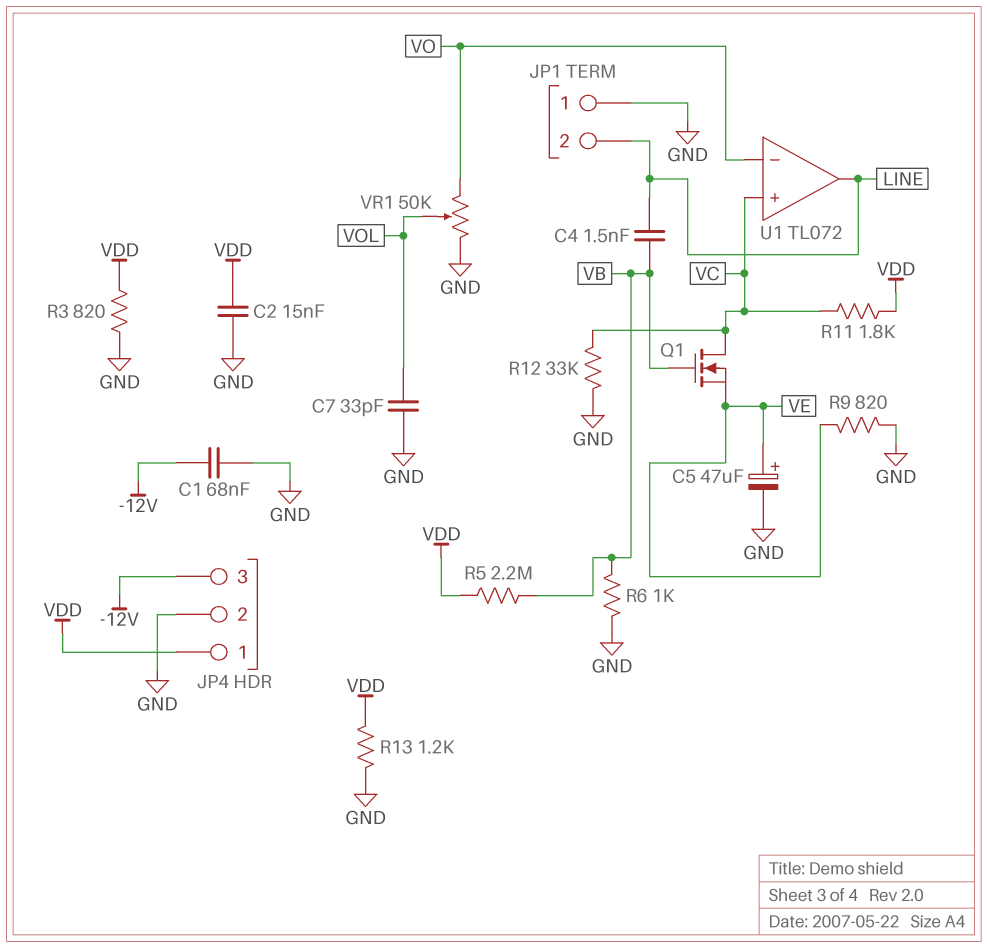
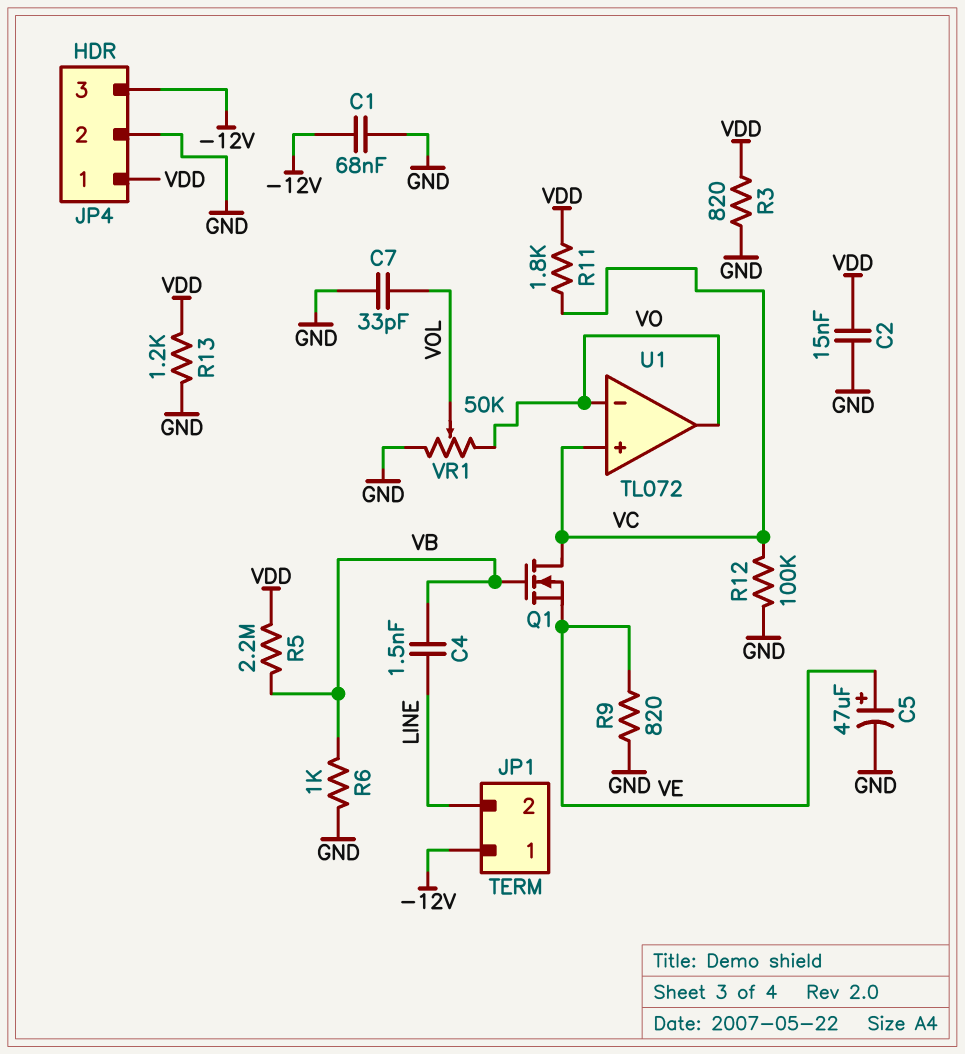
JP1 pin 1: GND -> -12V
R12: 33k (GND, VC) -> 100k (GND, VC)
U1 pin out: LINE -> VO

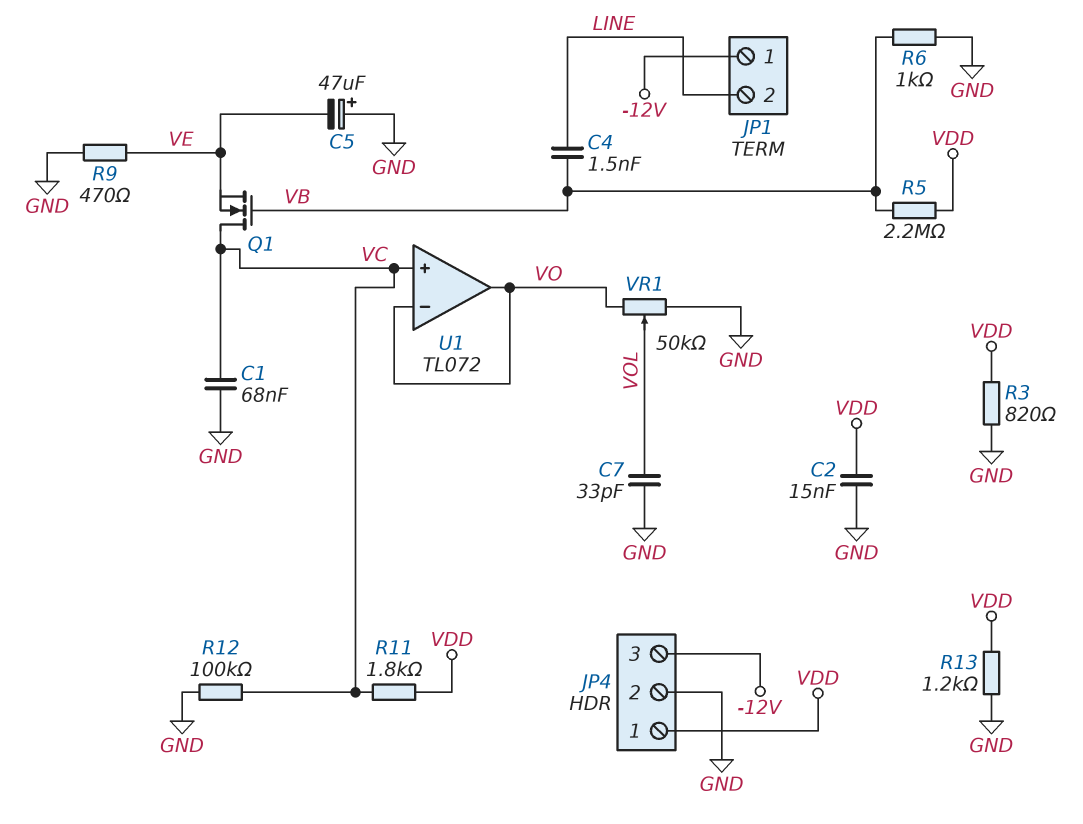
C1: 68nF (-12V, GND) -> 68nF (GND, VC)
C5: 47uF (plus VE, minus GND) -> 47uF (plus GND, minus VE)
R9: 820 (GND, VE) -> 470 (GND, VE)

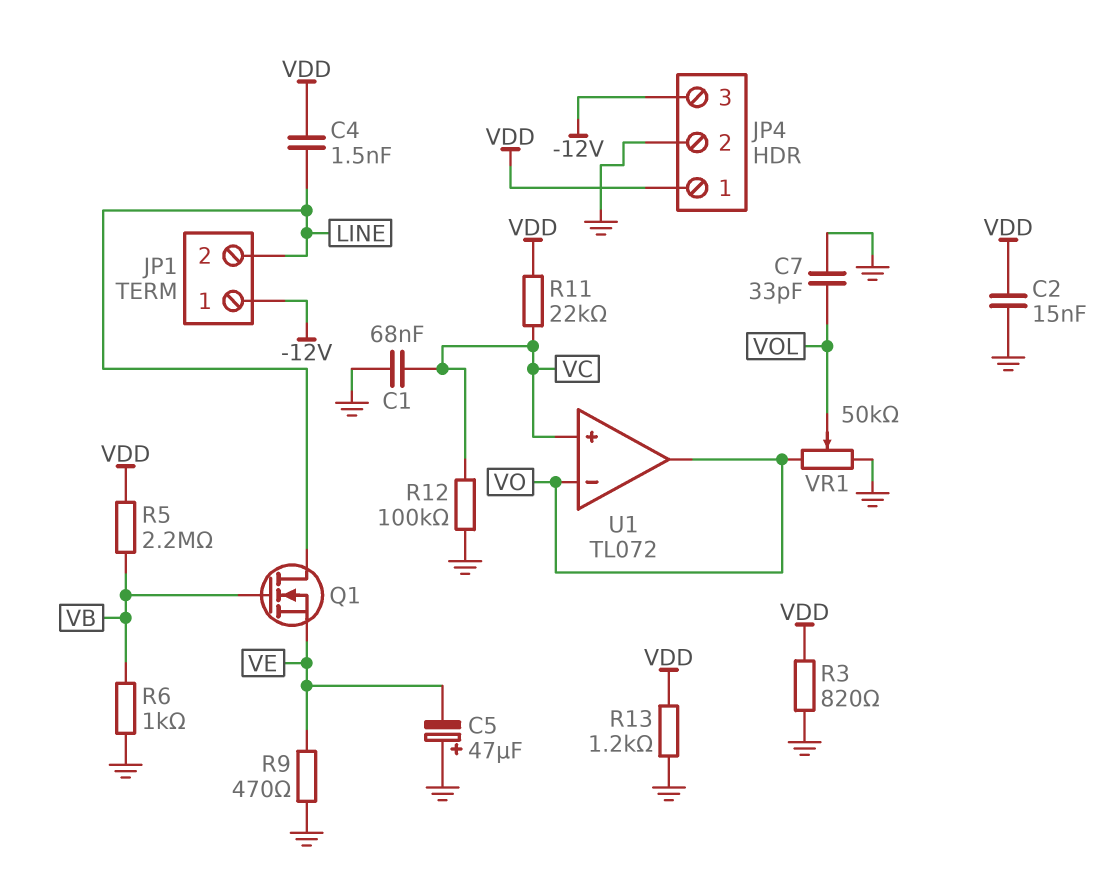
C4: 1.5nF (LINE, VB) -> 1.5nF (LINE, VDD)
Q1: NMOS (G VB, D VC, S VE) -> NMOS (G VB, D LINE, S VE)
R11: 1.8k (VC, VDD) -> 22k (VC, VDD)

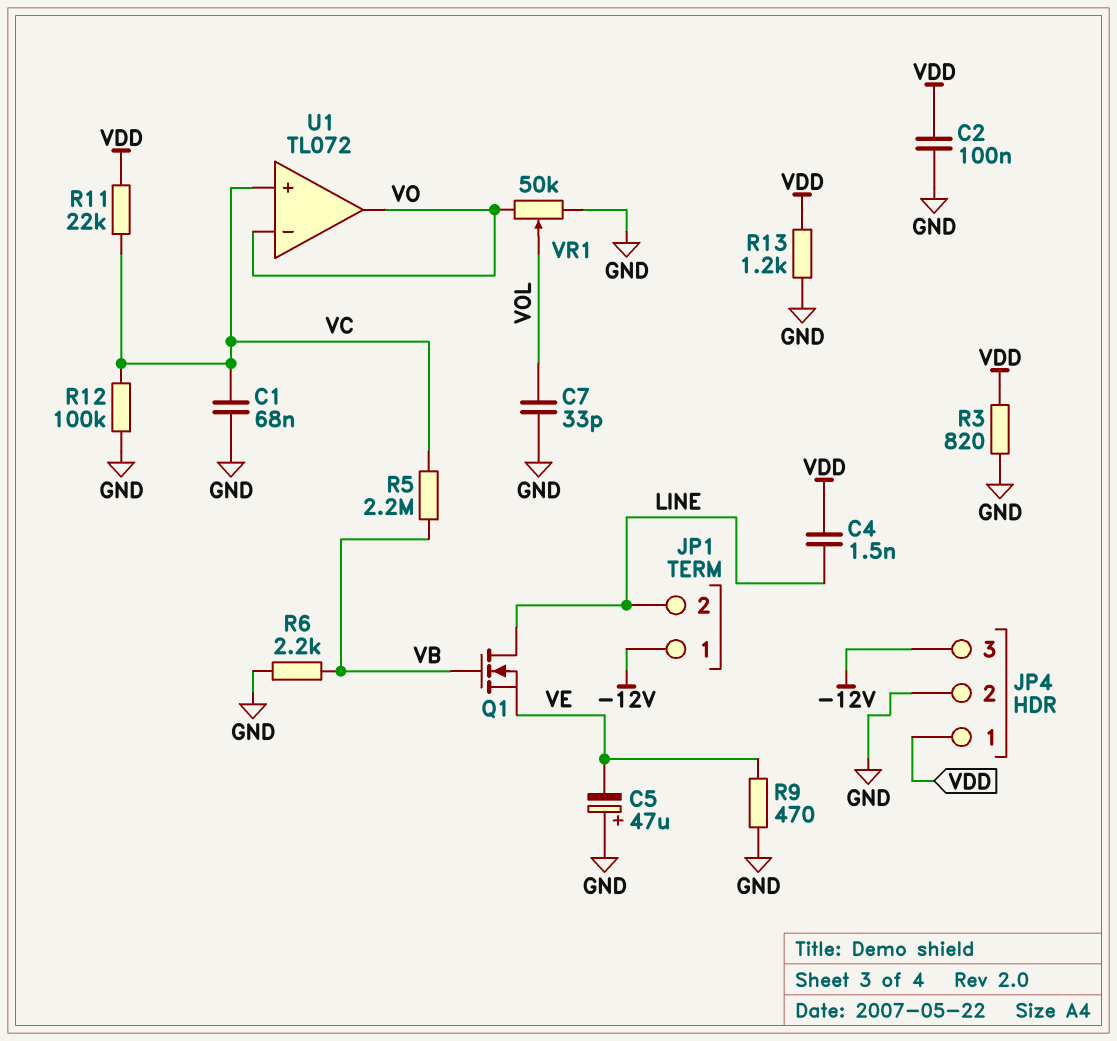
C2: 15nF (GND, VDD) -> 100nF (GND, VDD)
R5: 2.2M (VB, VDD) -> 2.2M (VB, VC)
R6: 1k (GND, VB) -> 2.2k (GND, VB)

